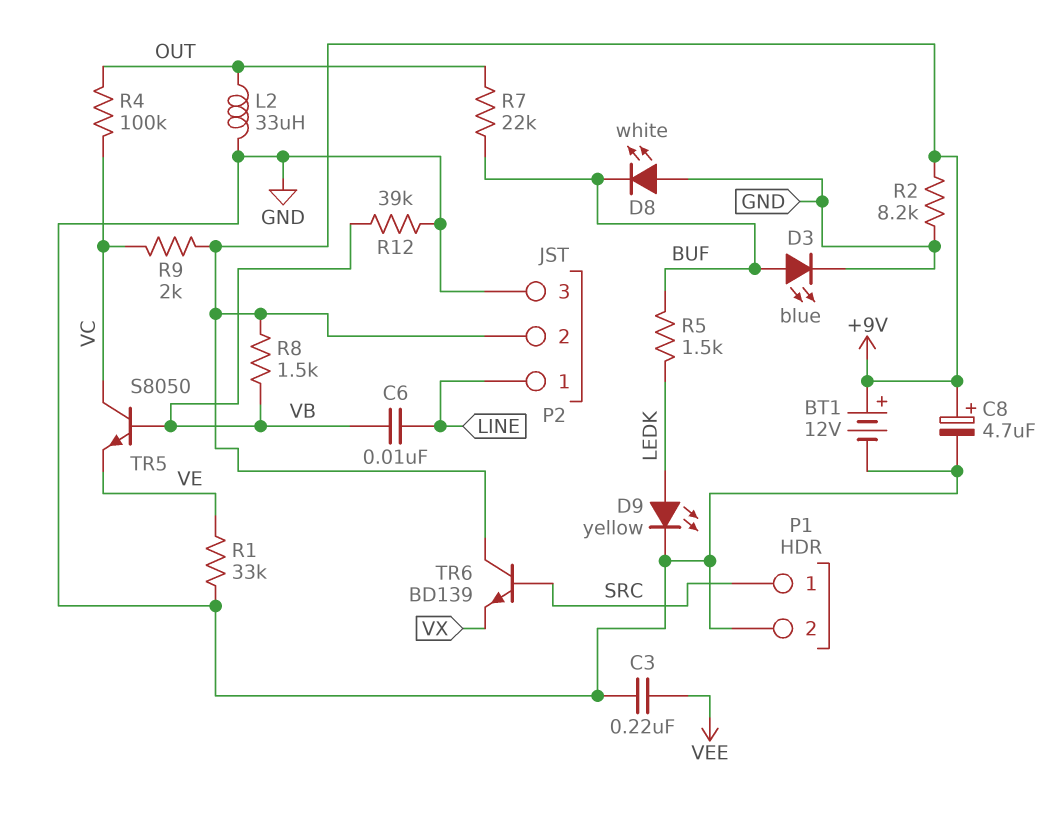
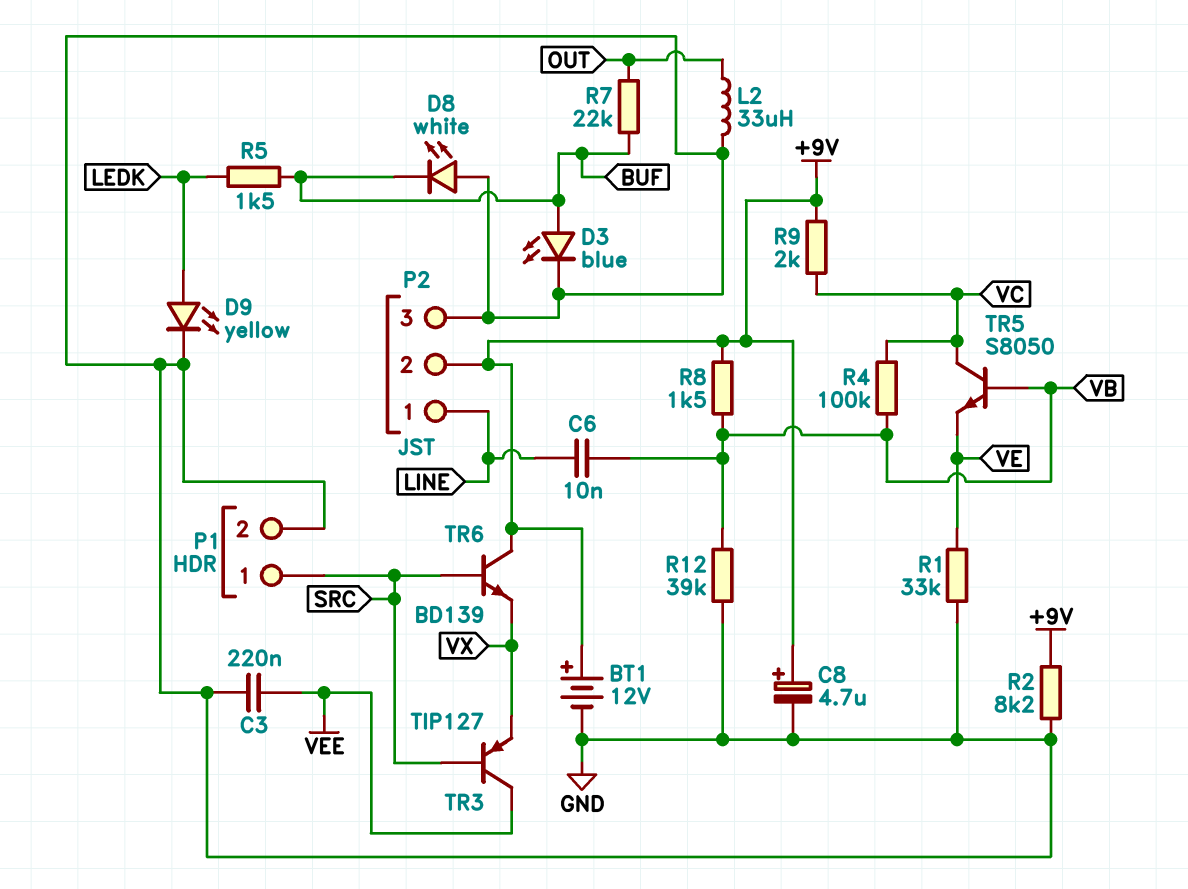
R4: 100k (OUT, VC) -> 100k (VB, VC)
TR3: none -> PNP TIP127 (B SRC, C VEE, E VX)

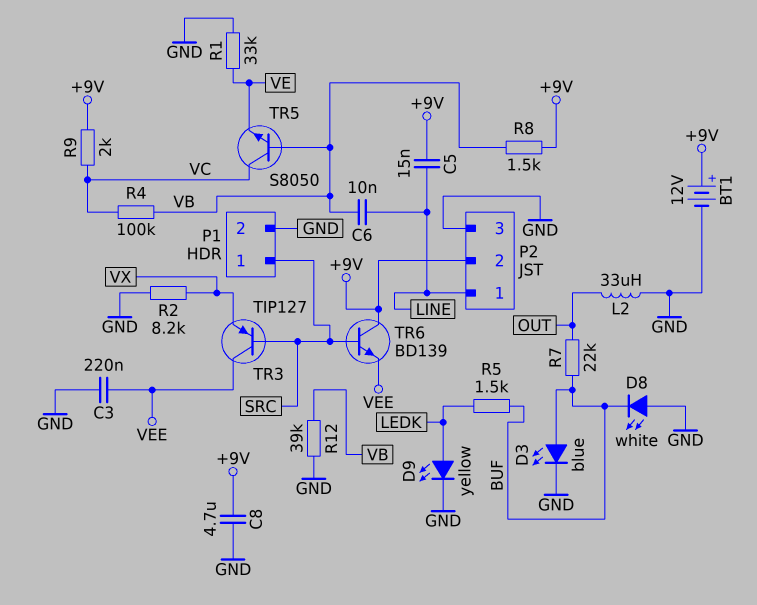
C5: none -> 15nF (+9V, LINE)
C8: 4.7uF (plus +9V, minus GND) -> 4.7uF (+9V, GND)
R2: 8.2k (+9V, GND) -> 8.2k (GND, VX)
TR6: NPN BD139 (B SRC, C +9V, E VX) -> NPN BD139 (B SRC, C +9V, E VEE)

